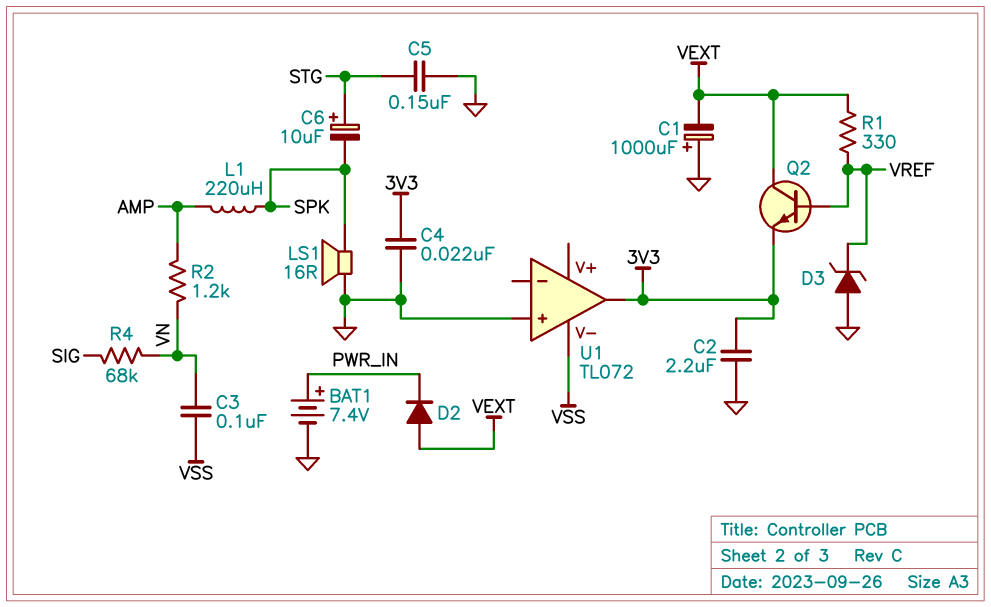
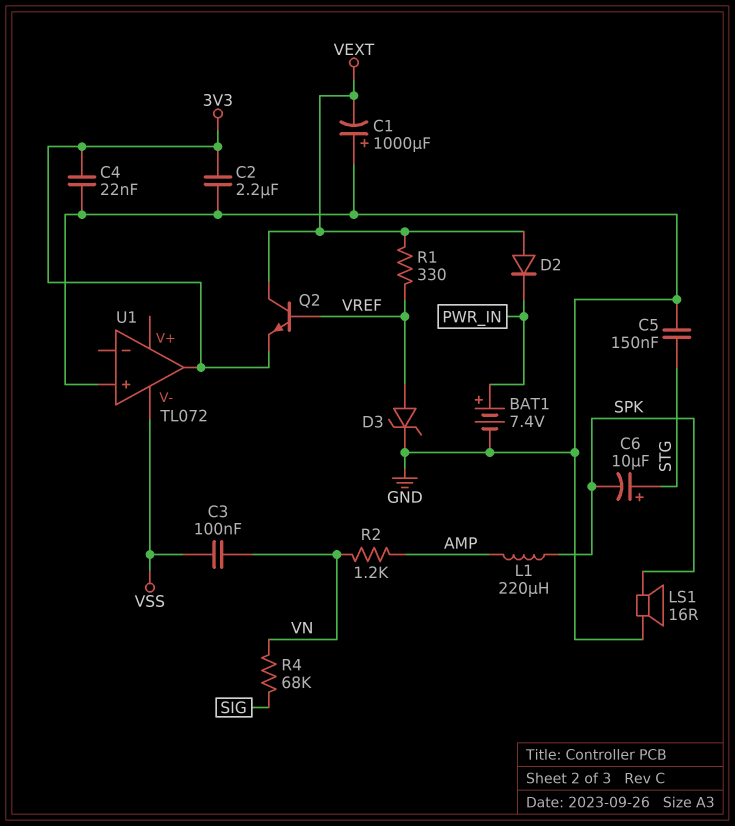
D3: zener (A GND, K VREF) -> zener (A VREF, K GND)

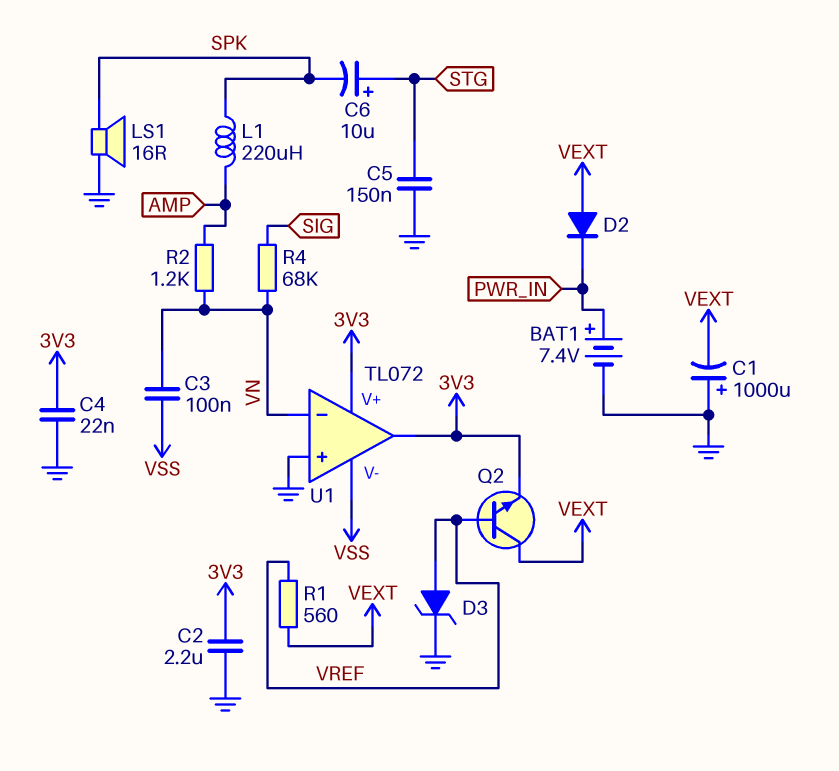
R1: 330 (VEXT, VREF) -> 560 (VEXT, VREF)
U1 pin V+: none -> 3V3
U1 pin in-: none -> VN

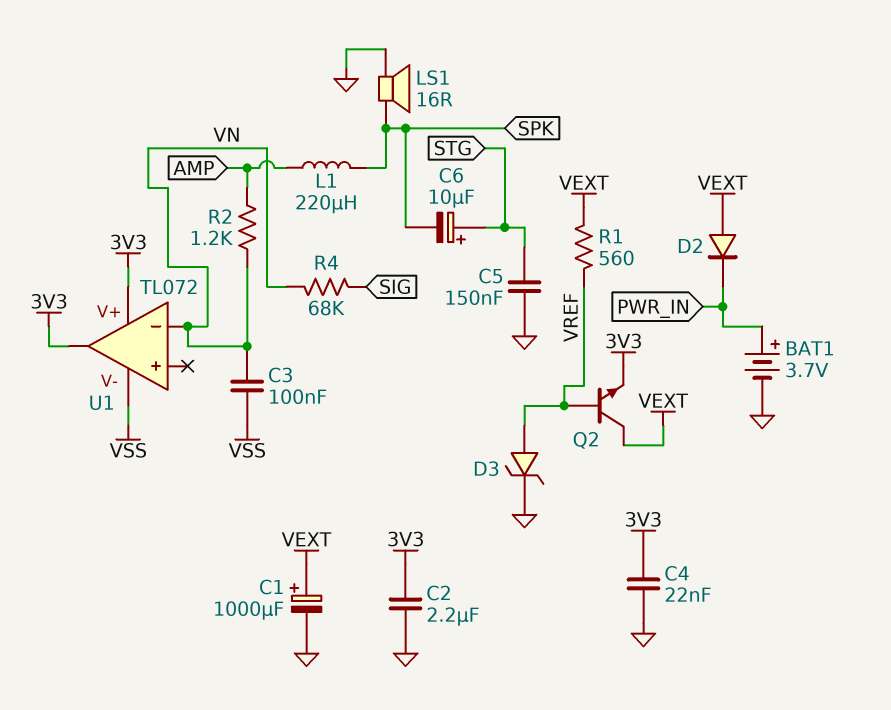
BAT1: 7.4V (plus PWR_IN, minus GND) -> 3.7V (plus PWR_IN, minus GND)
C1: 1000uF (plus GND, minus VEXT) -> 1000uF (plus VEXT, minus GND)
U1 pin in+: GND -> none

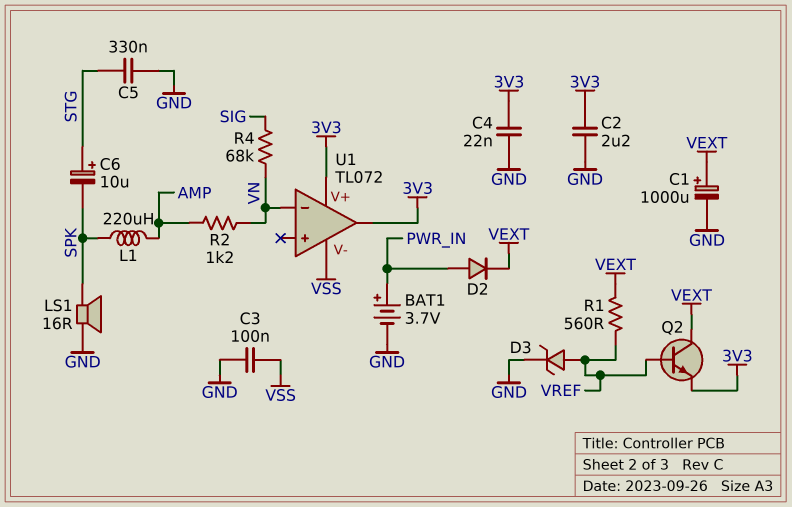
C3: 100nF (VN, VSS) -> 100nF (GND, VSS)
C5: 150nF (GND, STG) -> 330nF (GND, STG)
D2: diode (A VEXT, K PWR_IN) -> diode (A PWR_IN, K VEXT)

